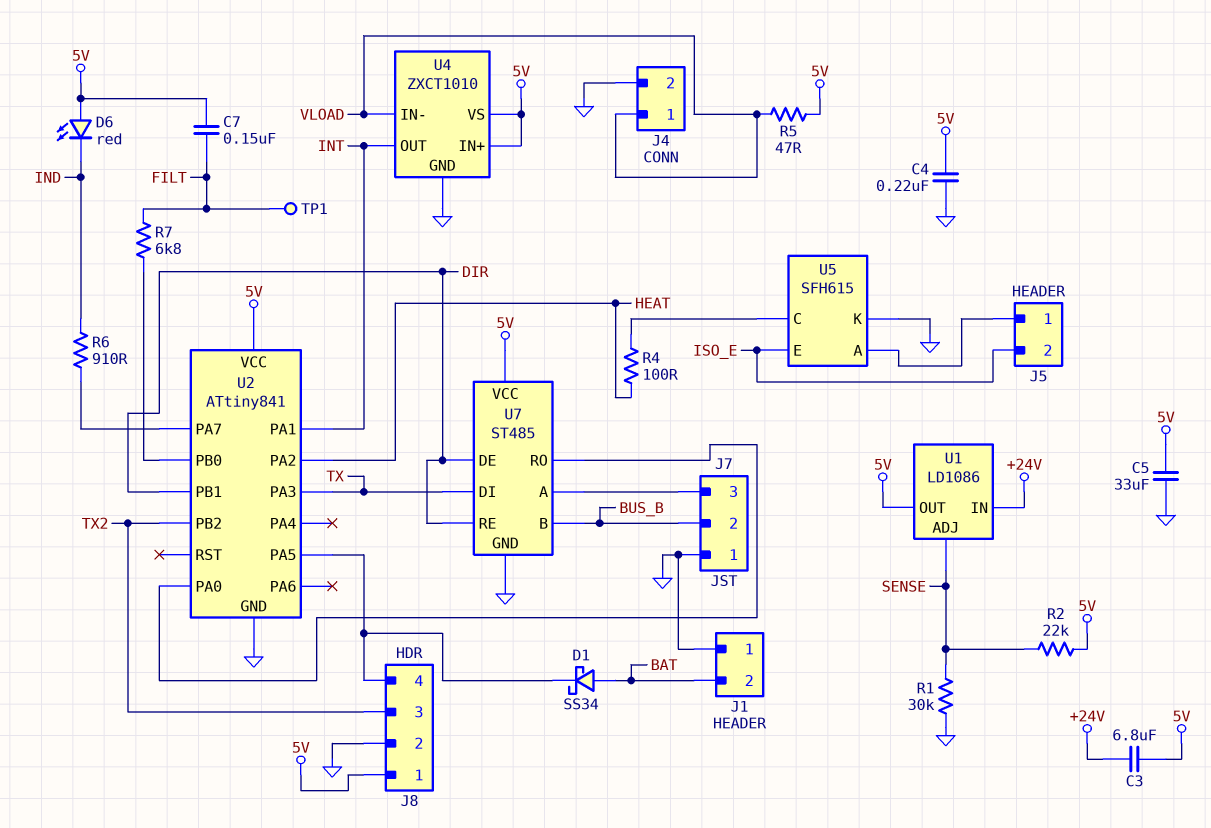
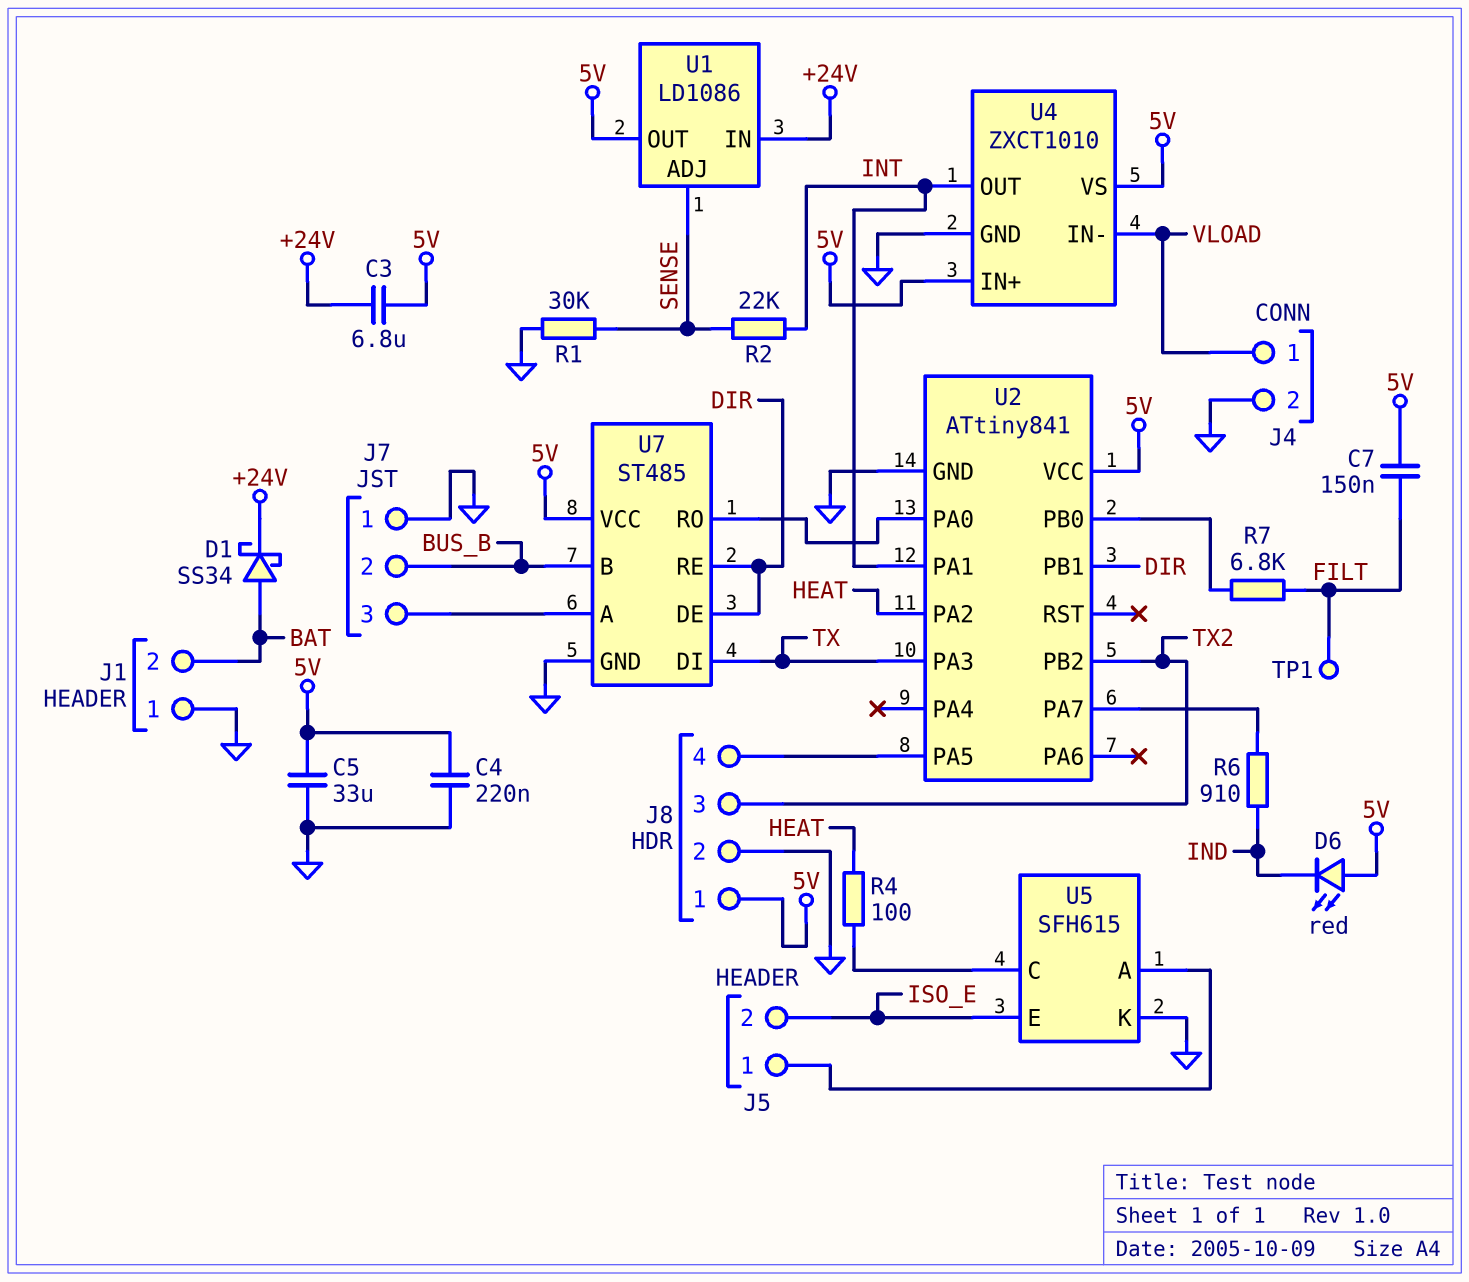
D1: schottky SS34 (A BAT, K J8/4) -> schottky SS34 (A BAT, K +24V)
R2: 22k (5V, SENSE) -> 22k (INT, SENSE)
R5: 47 (5V, VLOAD) -> none

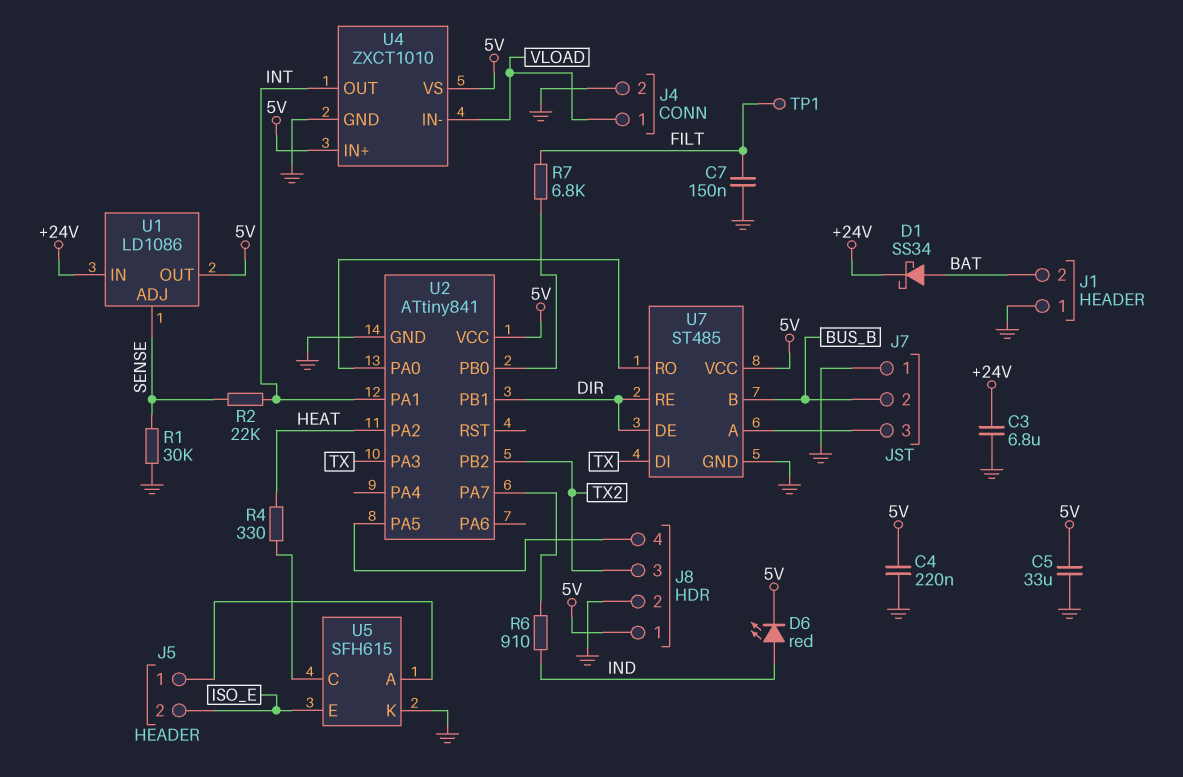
C3: 6.8uF (+24V, 5V) -> 6.8uF (+24V, GND)
C7: 150nF (5V, FILT) -> 150nF (FILT, GND)
D6: LED red (A 5V, K IND) -> LED red (A IND, K 5V)
R4: 100 (HEAT, U5/C) -> 330 (HEAT, U5/C)

